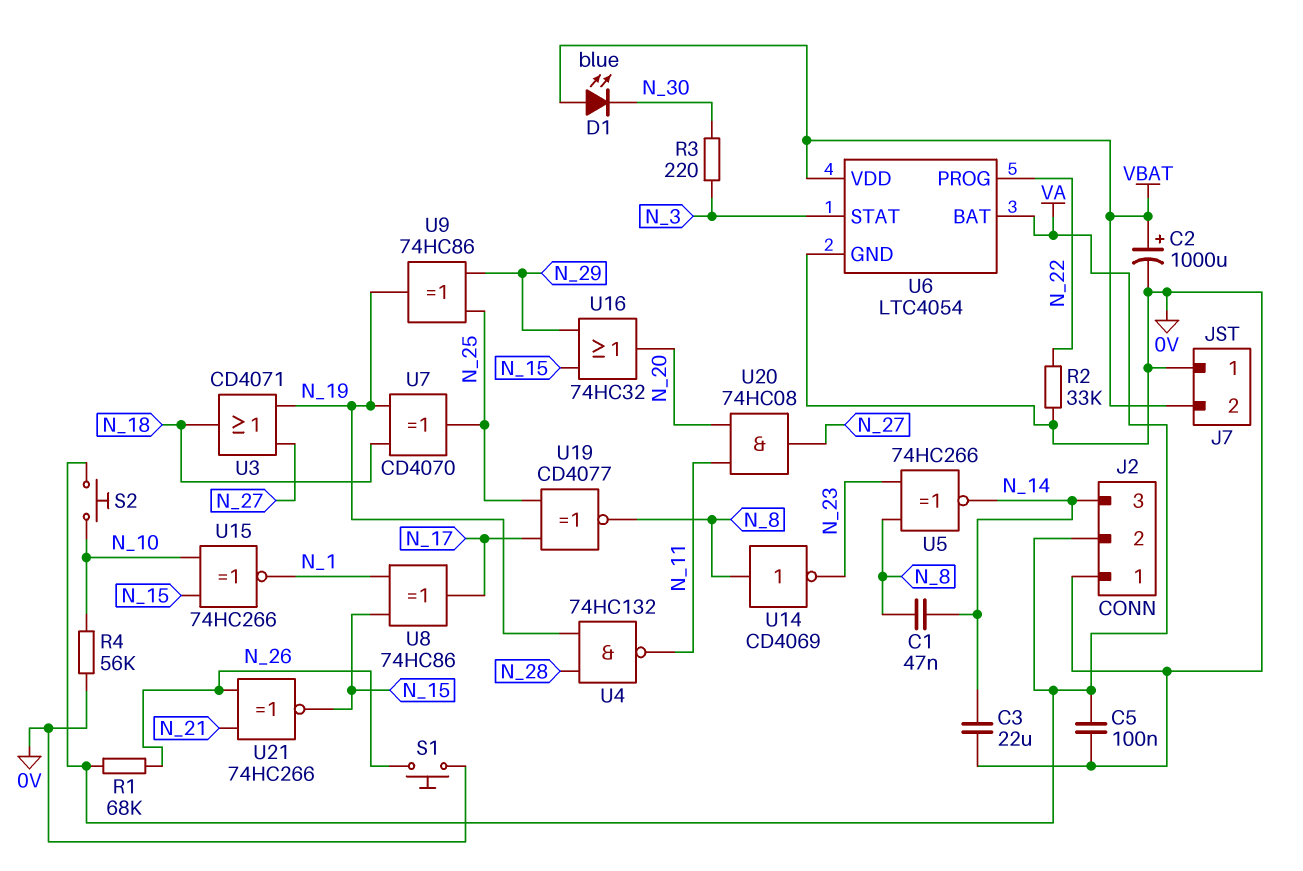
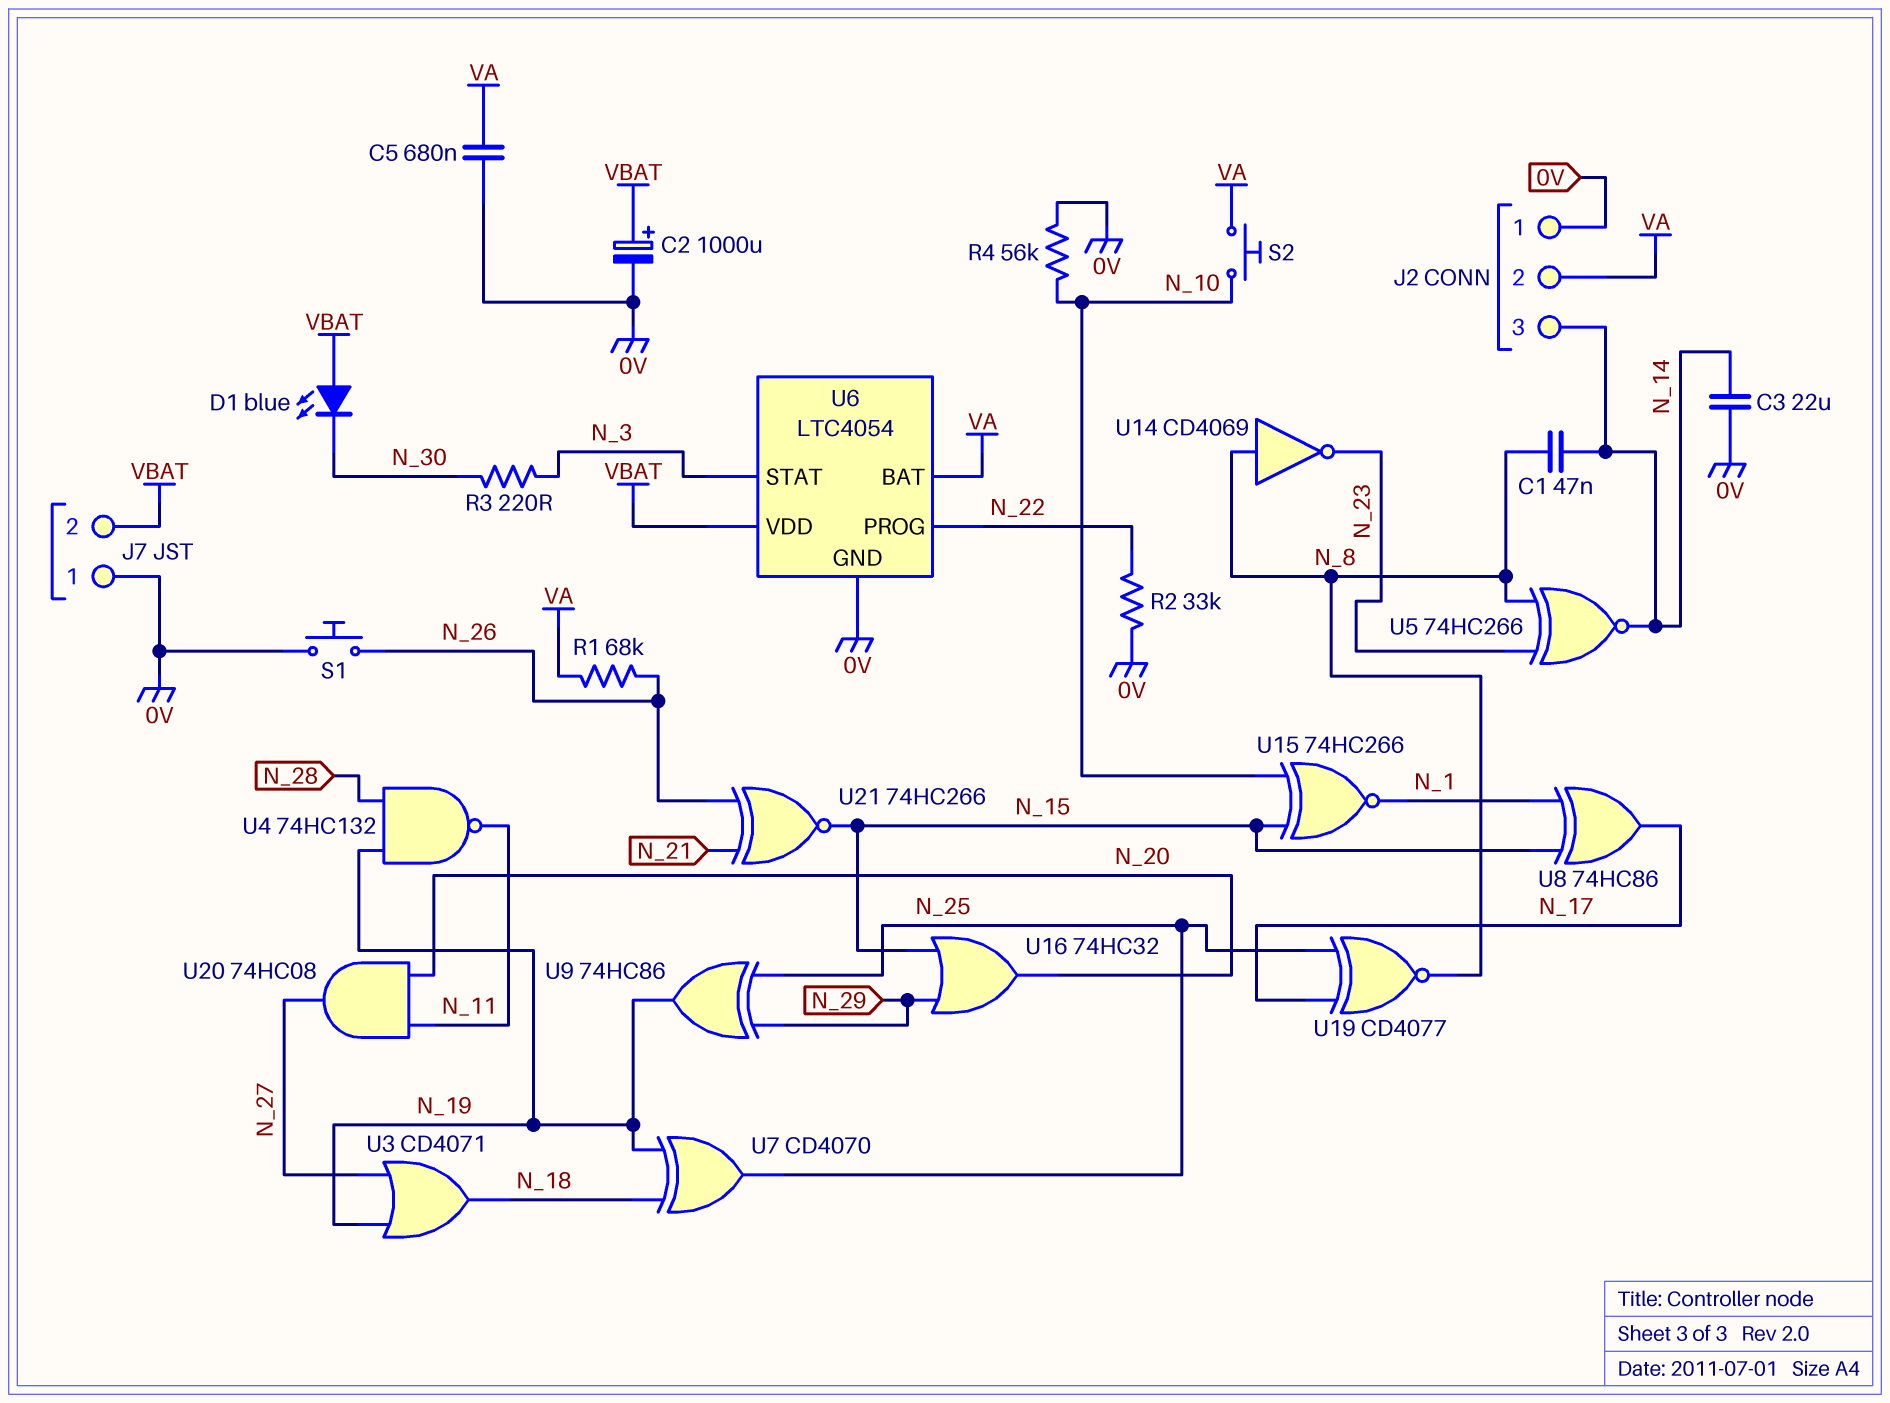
C5: 100nF (0V, VA) -> 680nF (0V, VA)

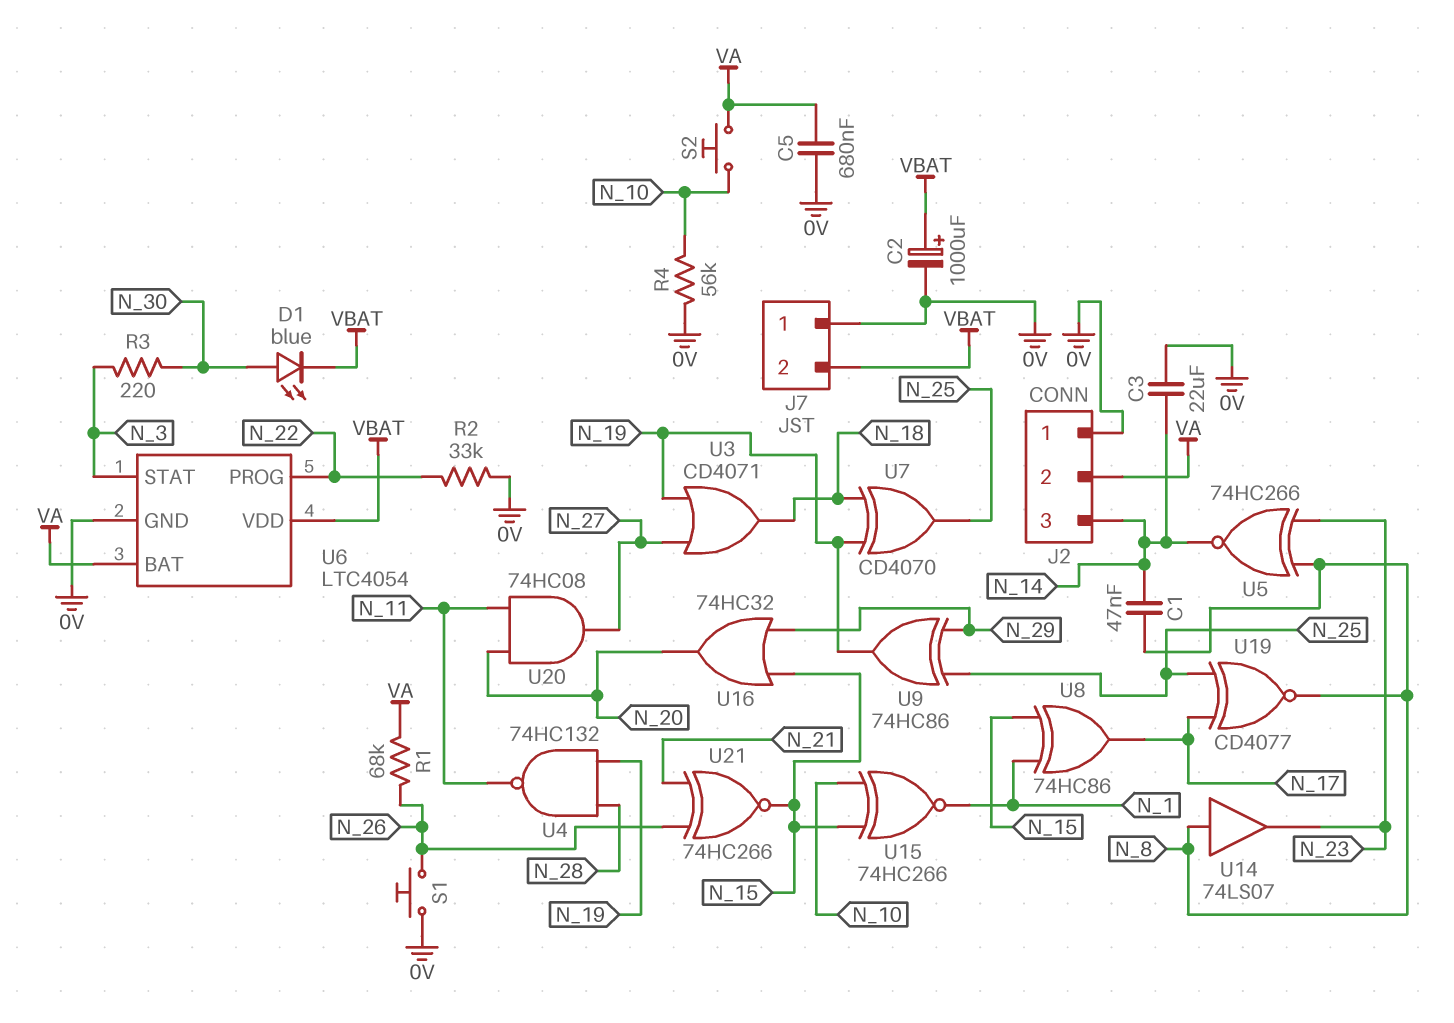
D1: LED blue (A VBAT, K N_30) -> LED blue (A N_30, K VBAT)
U14: NOT CD4069 (in N_8, out N_23) -> buffer 74LS07 (in N_8, out N_23)

